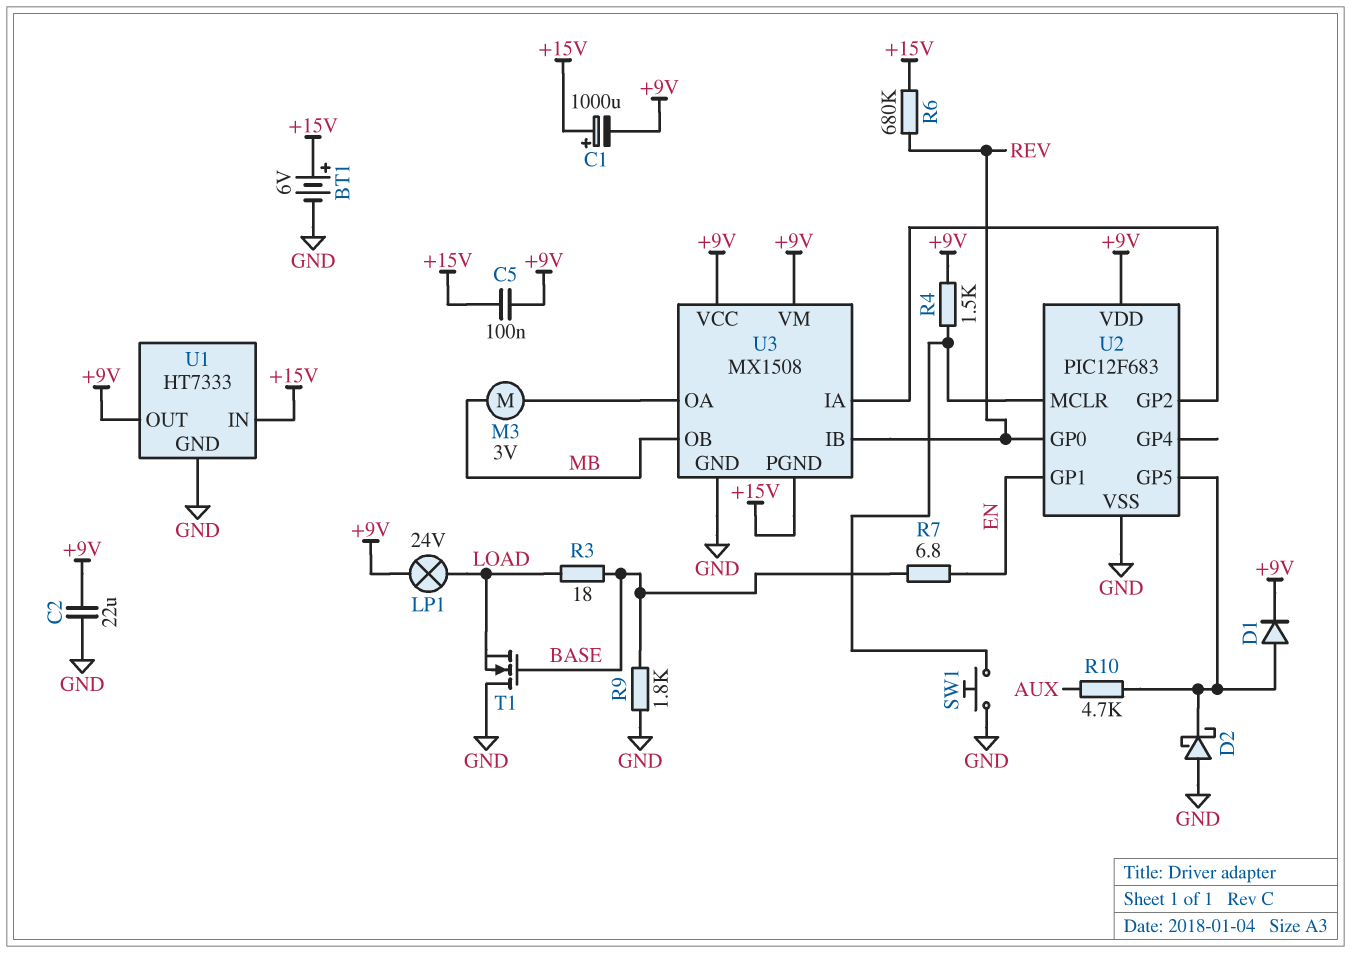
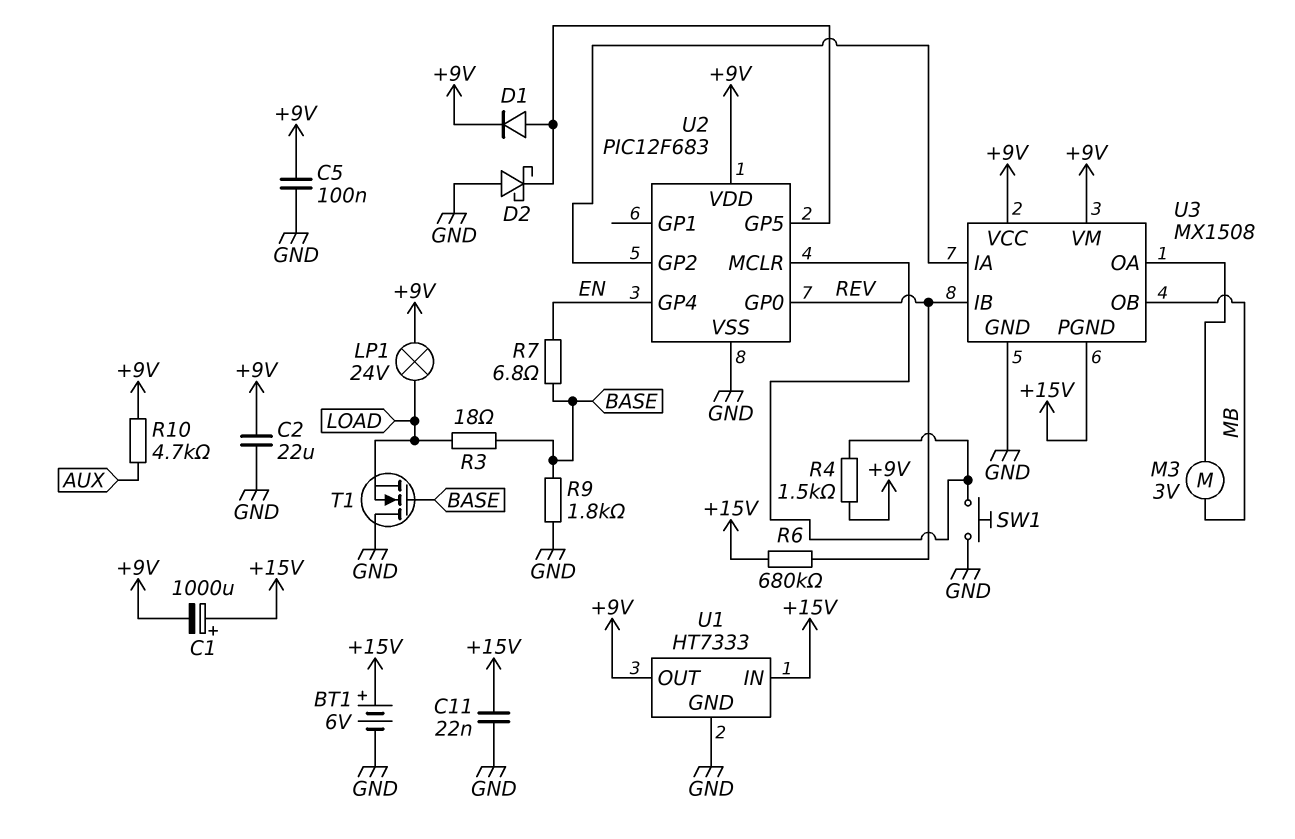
C5: 100nF (+9V, +15V) -> 100nF (+9V, GND)
C11: none -> 22nF (+15V, GND)
R10: 4.7k (AUX, U2/GP5) -> 4.7k (+9V, AUX)
U2 pin GP1: EN -> none
U2 pin GP4: none -> EN

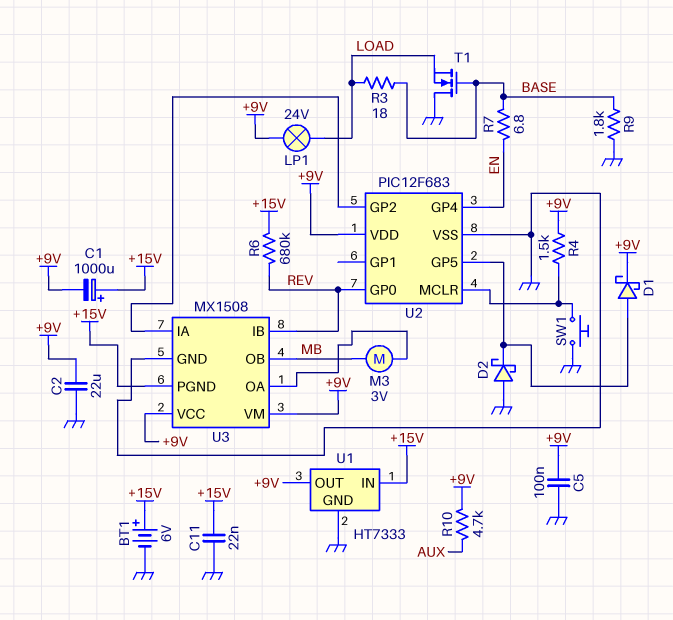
D1: diode (A U2/GP5, K +9V) -> schottky (A U2/GP5, K +9V)

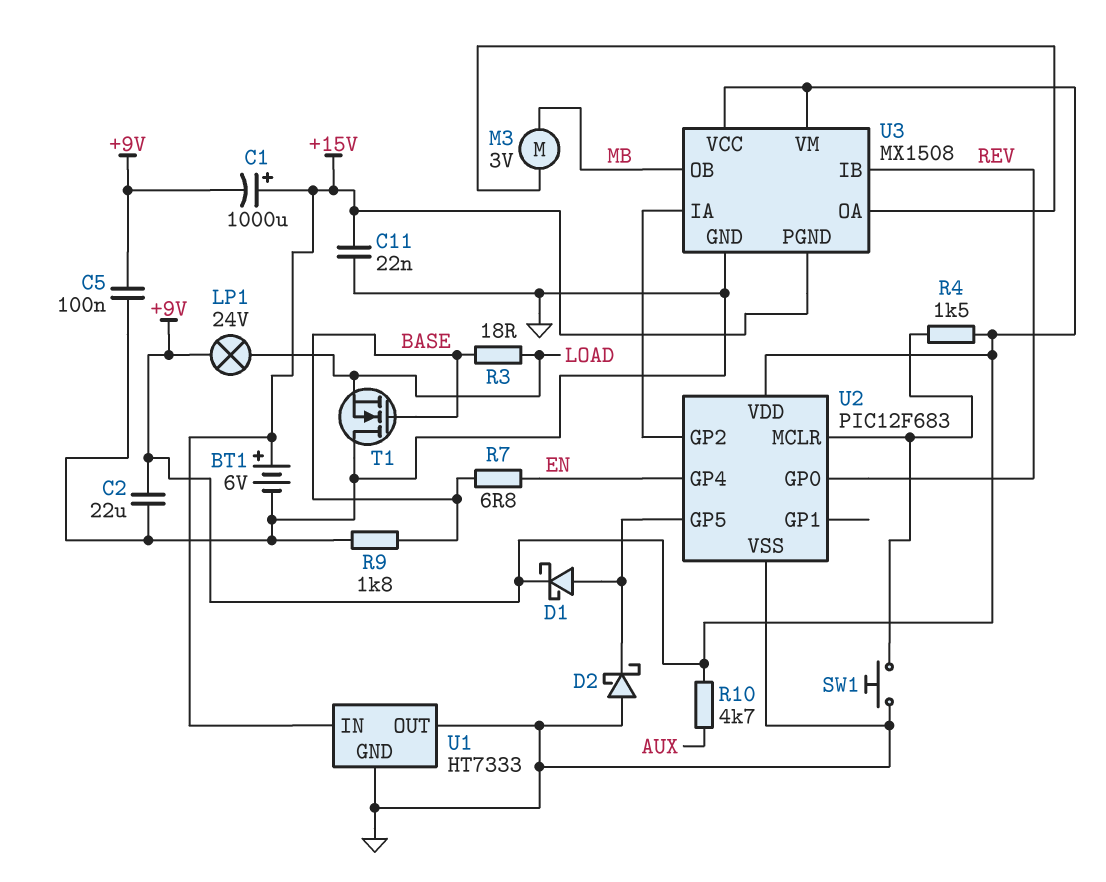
R6: 680k (+15V, REV) -> none
U1 pin OUT: +9V -> GND

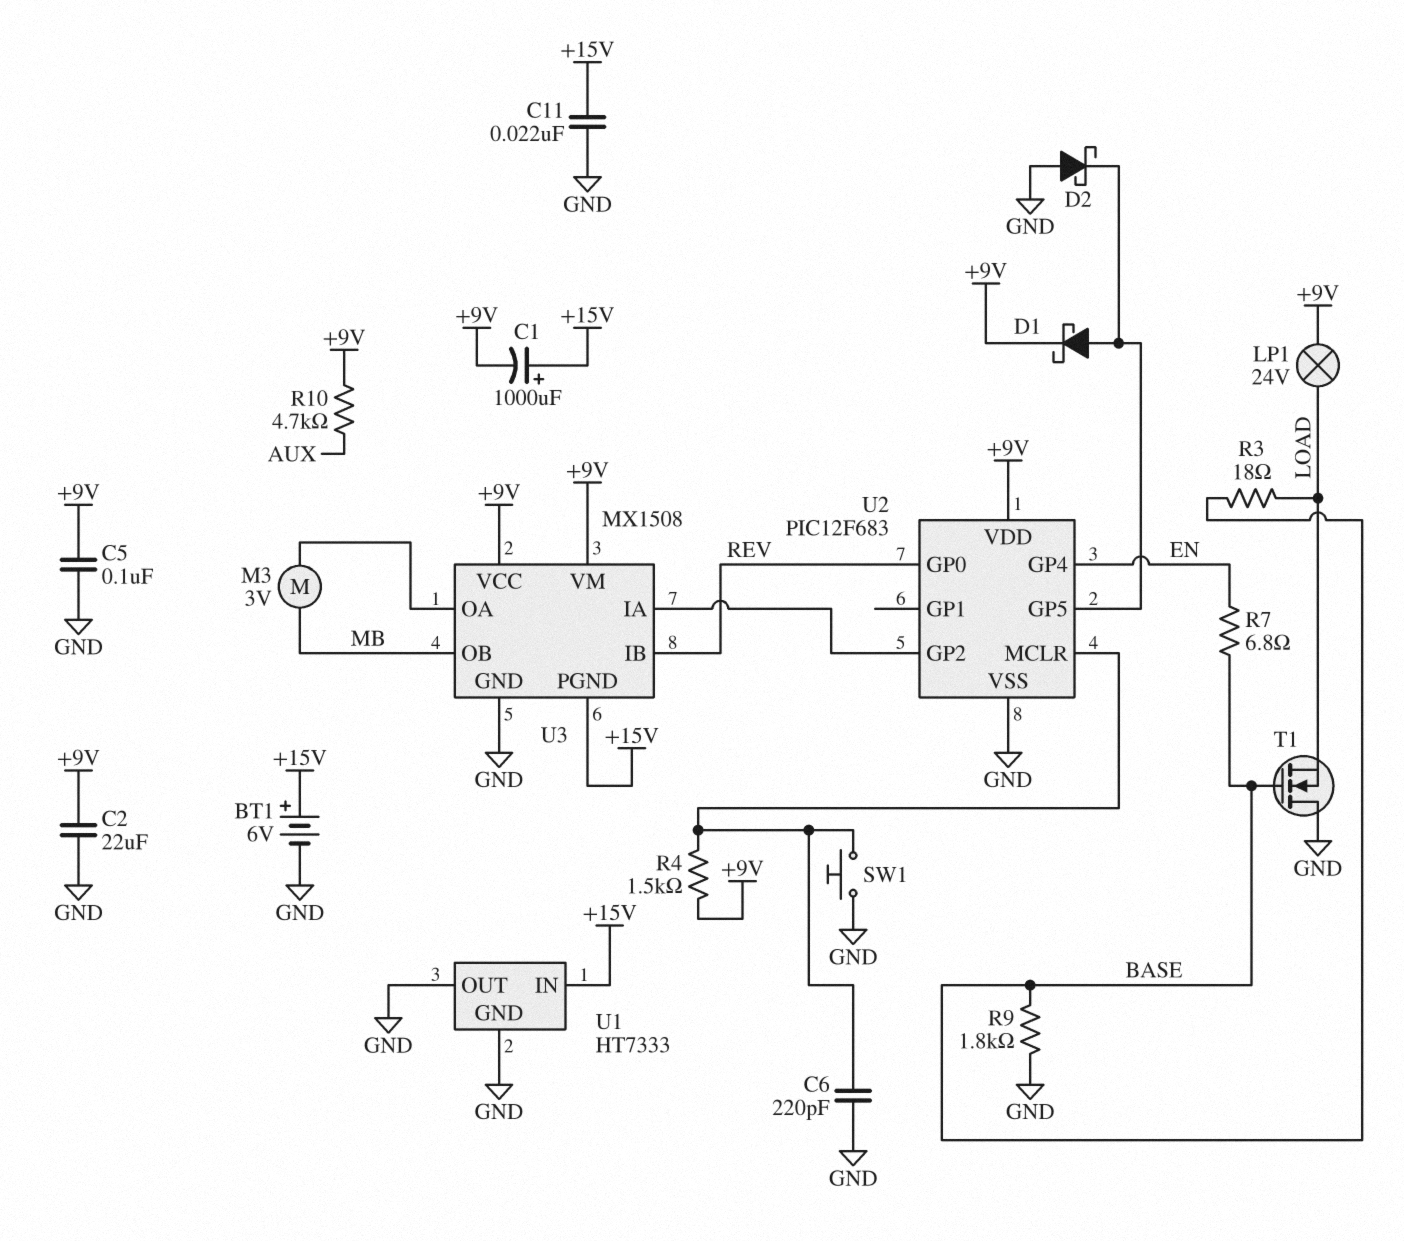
C6: none -> 220pF (GND, U2/MCLR)

